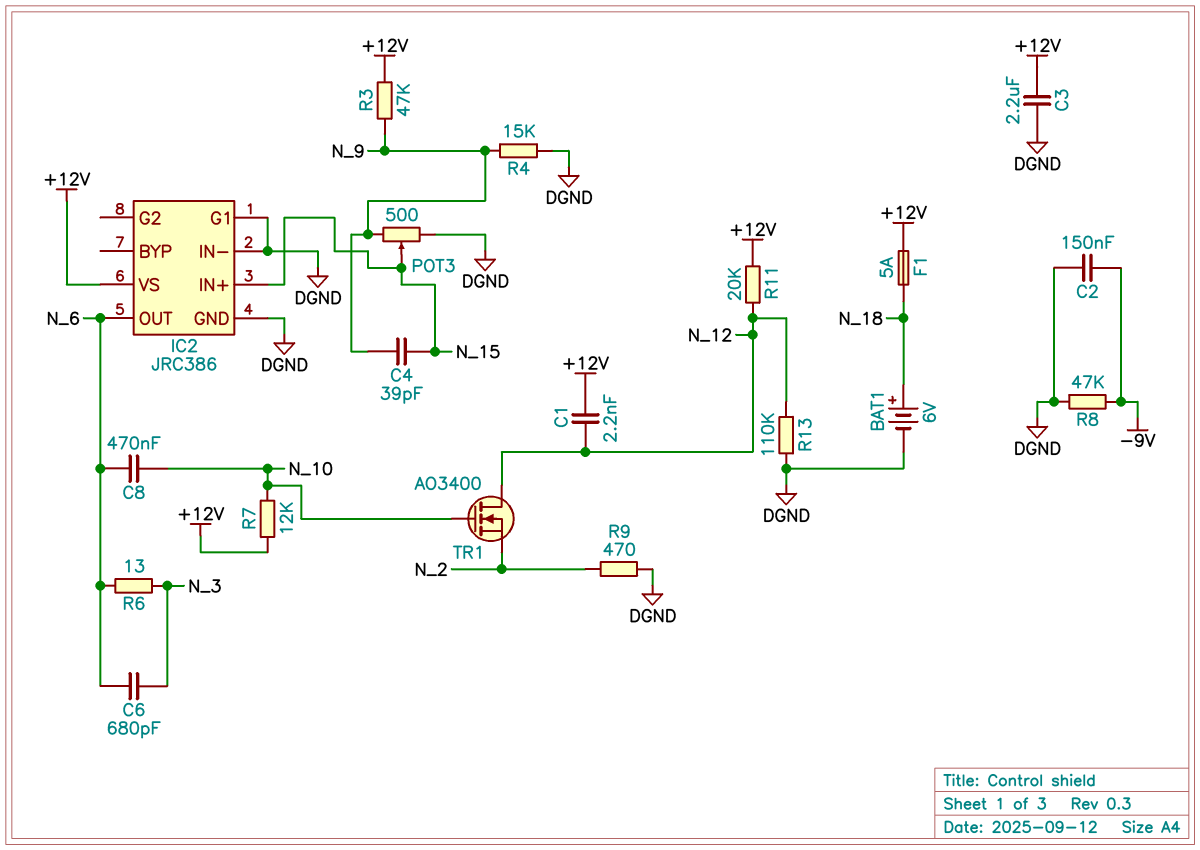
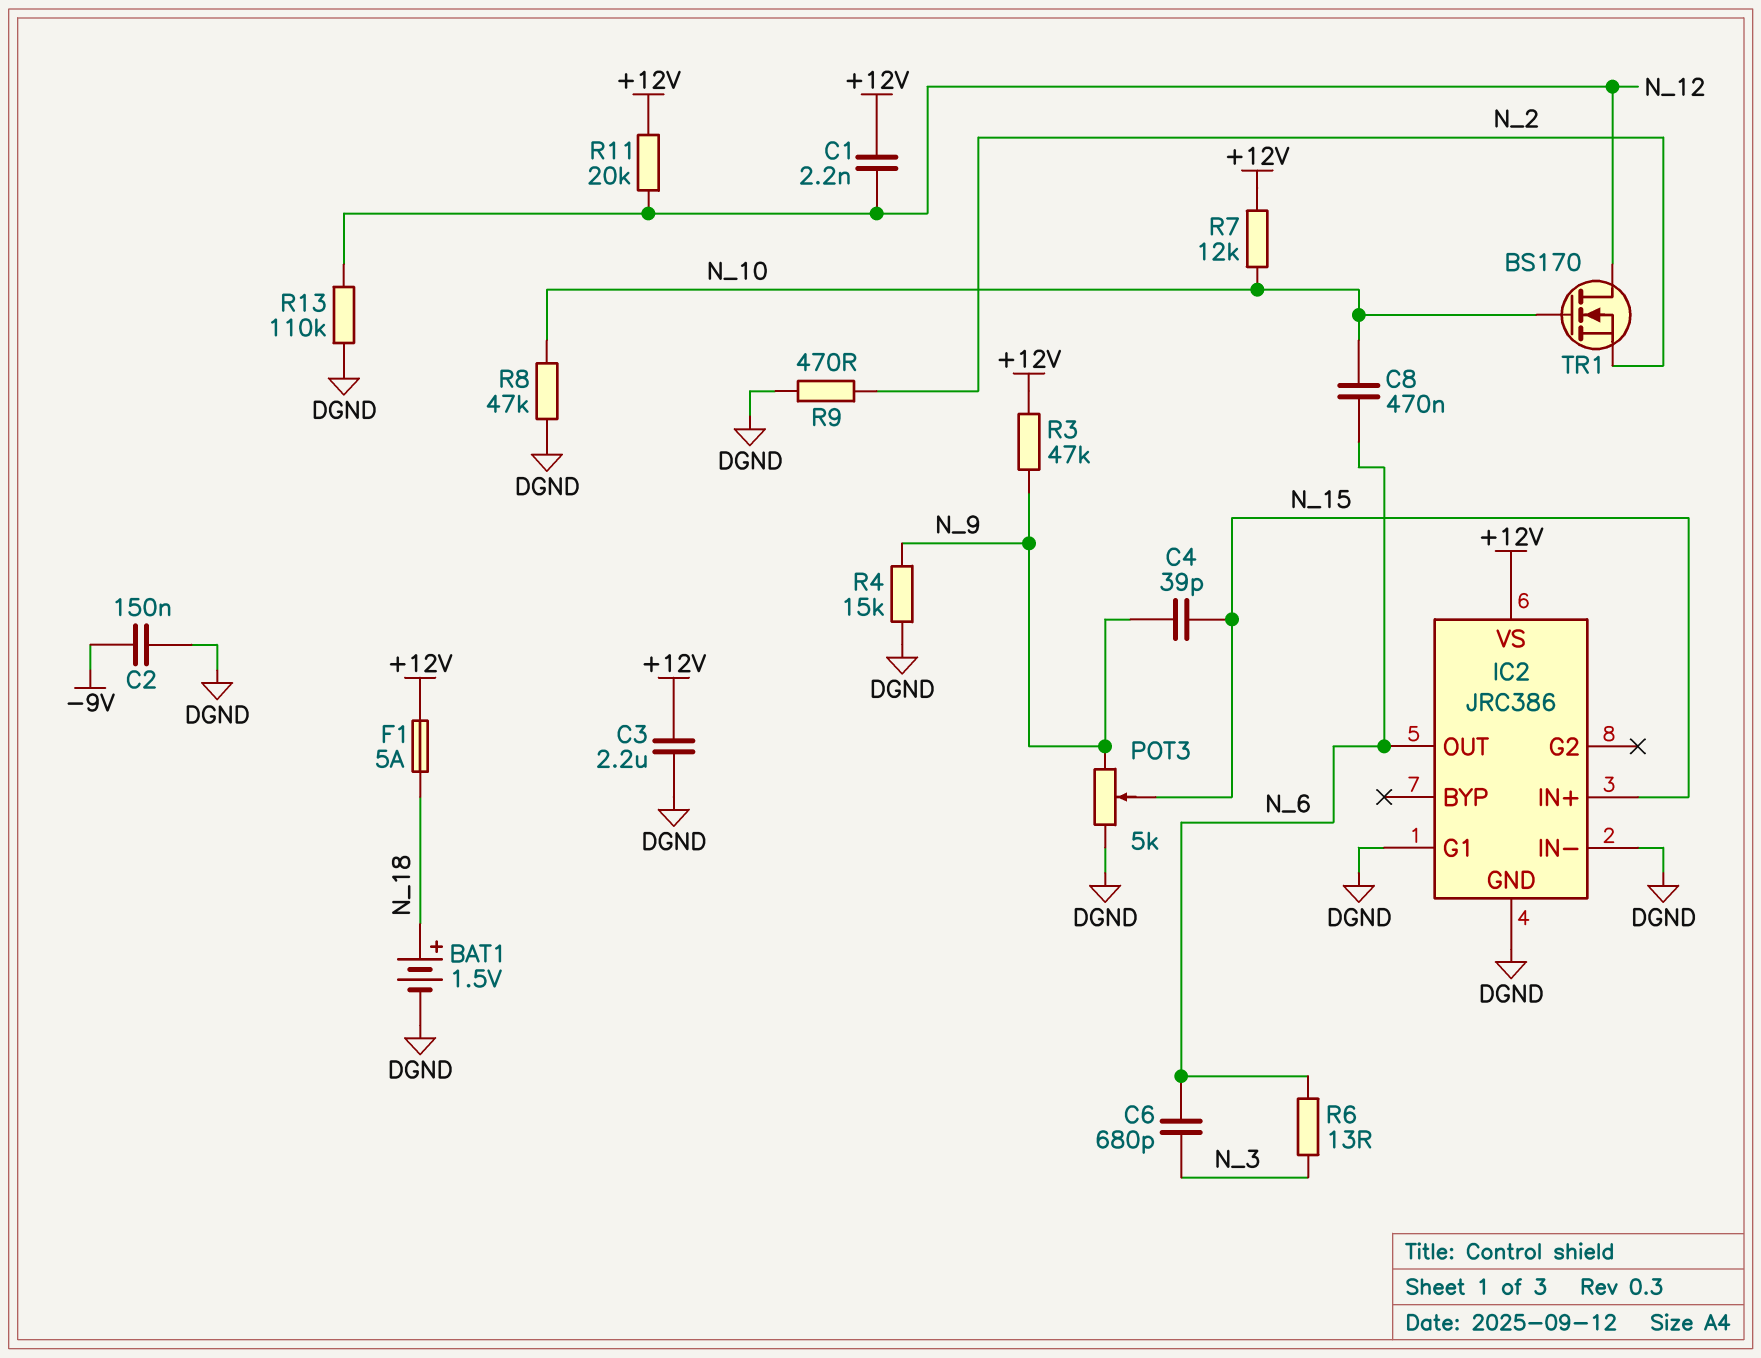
BAT1: 6V (plus N_18, minus DGND) -> 1.5V (plus N_18, minus DGND)
POT3: 500 (DGND, N_9, wiper N_15) -> 5k (DGND, N_9, wiper N_15)
R8: 47k (-9V, DGND) -> 47k (DGND, N_10)
TR1: NMOS AO3400 (G N_10, D N_12, S N_2) -> NMOS BS170 (G N_10, D N_12, S N_2)

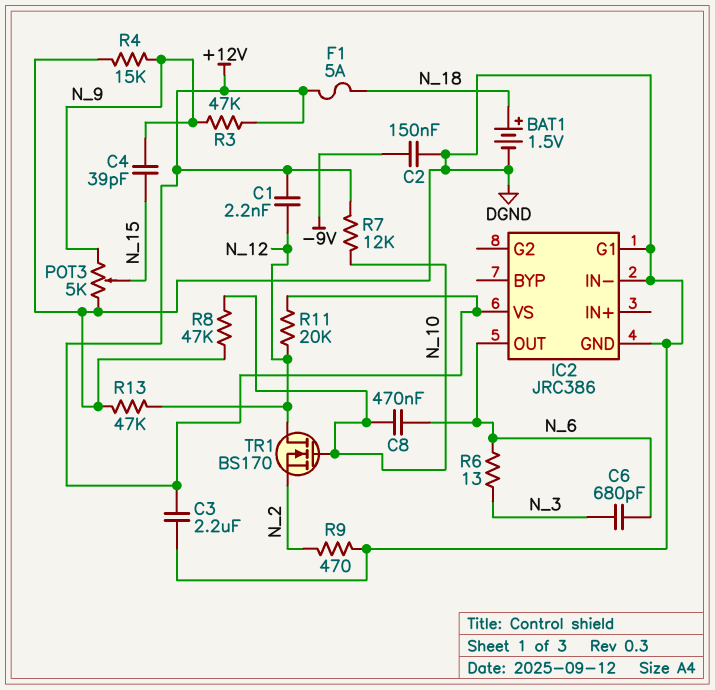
IC2 pin IN+: N_15 -> none
R13: 110k (DGND, N_12) -> 47k (DGND, N_12)

